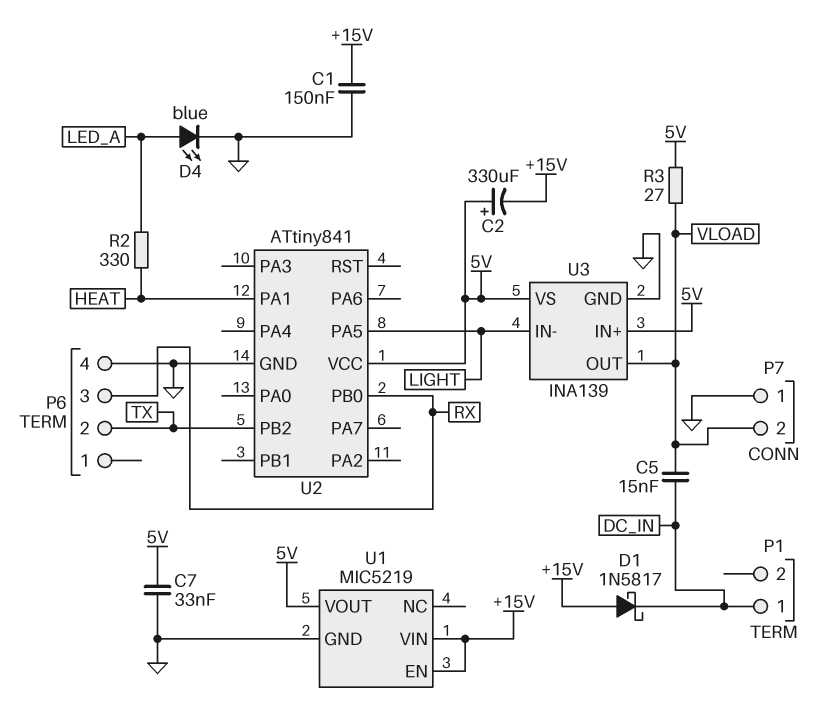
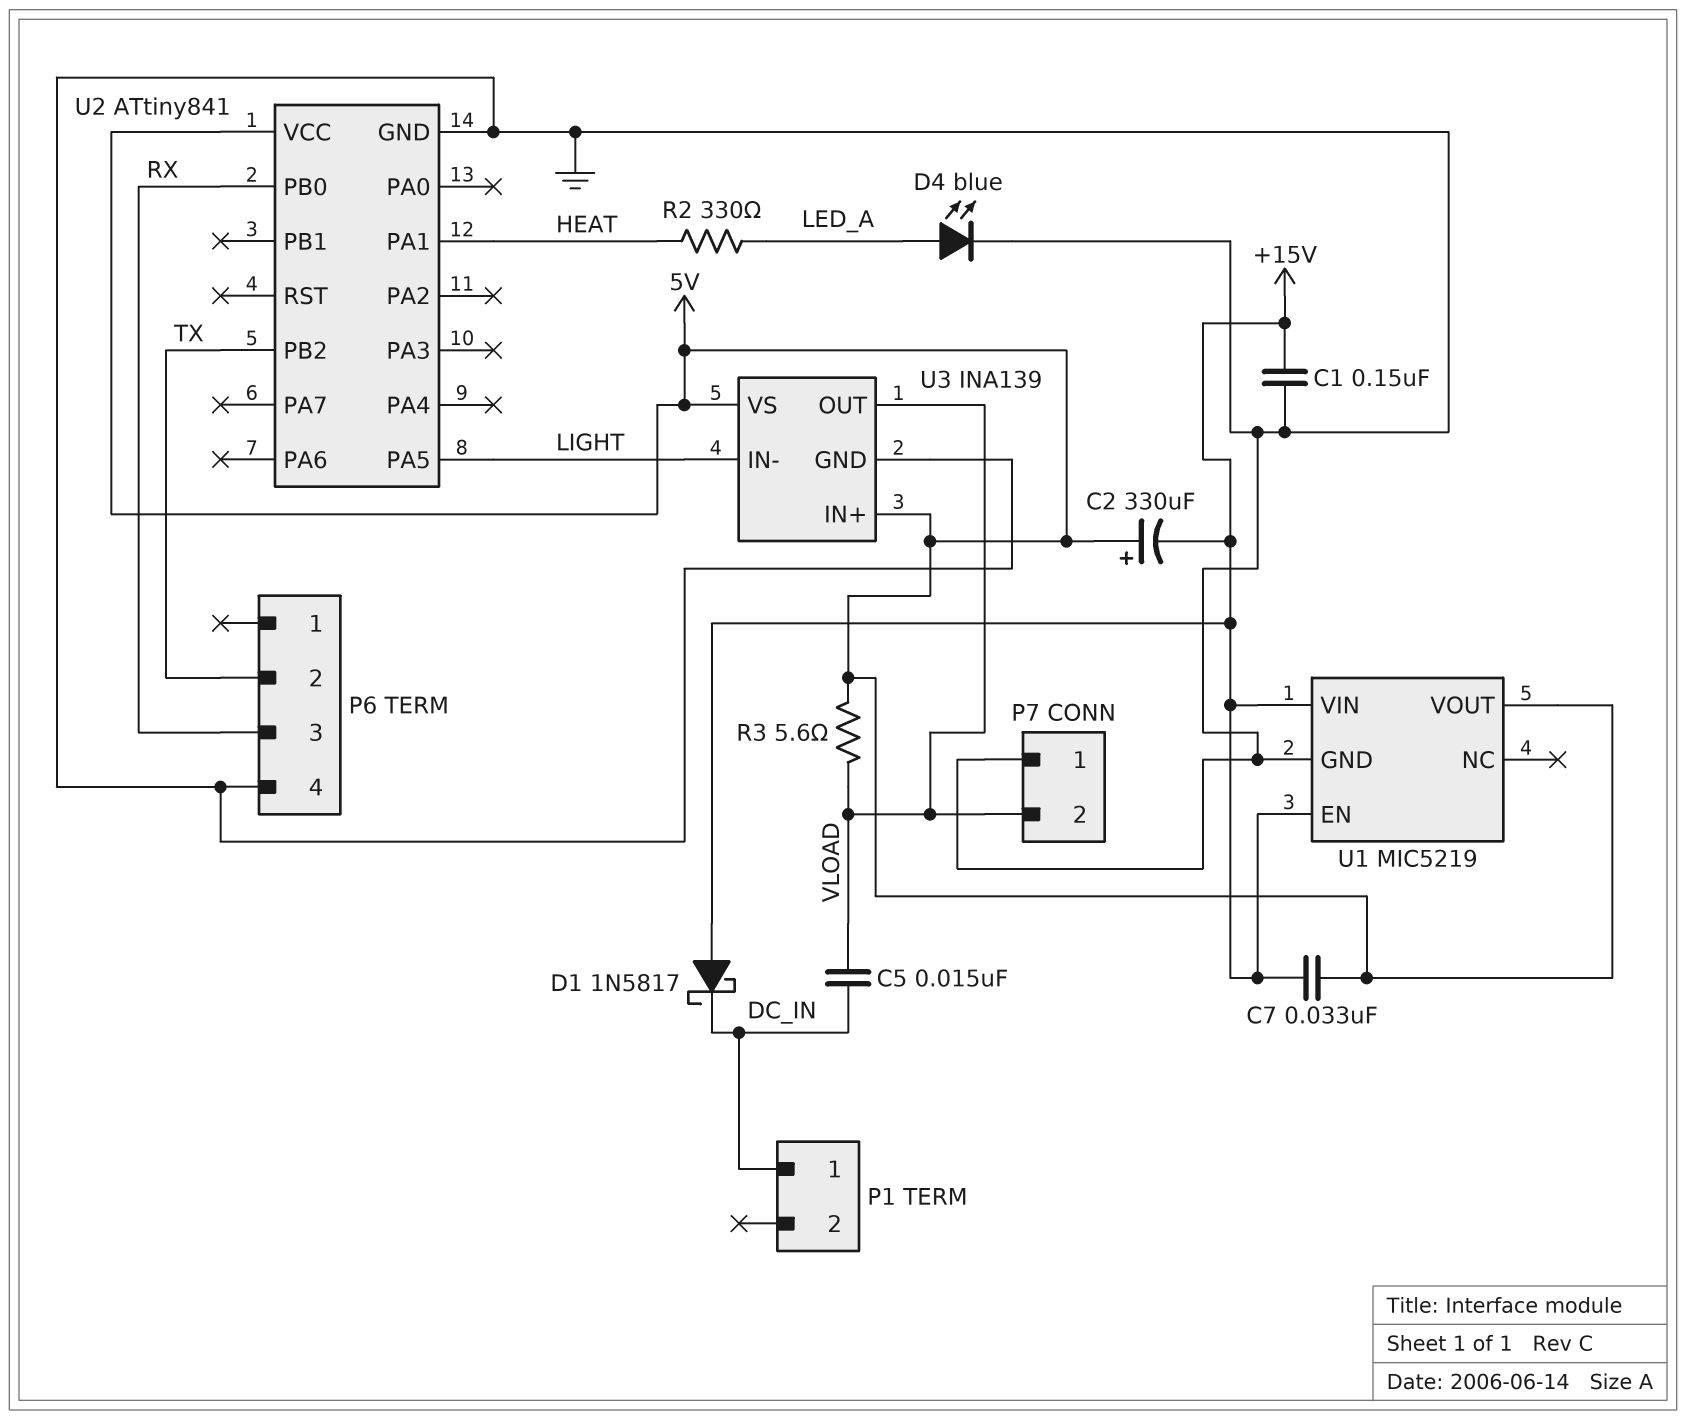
C7: 33nF (5V, GND) -> 33nF (+15V, 5V)
R3: 27 (5V, VLOAD) -> 5.6 (5V, VLOAD)

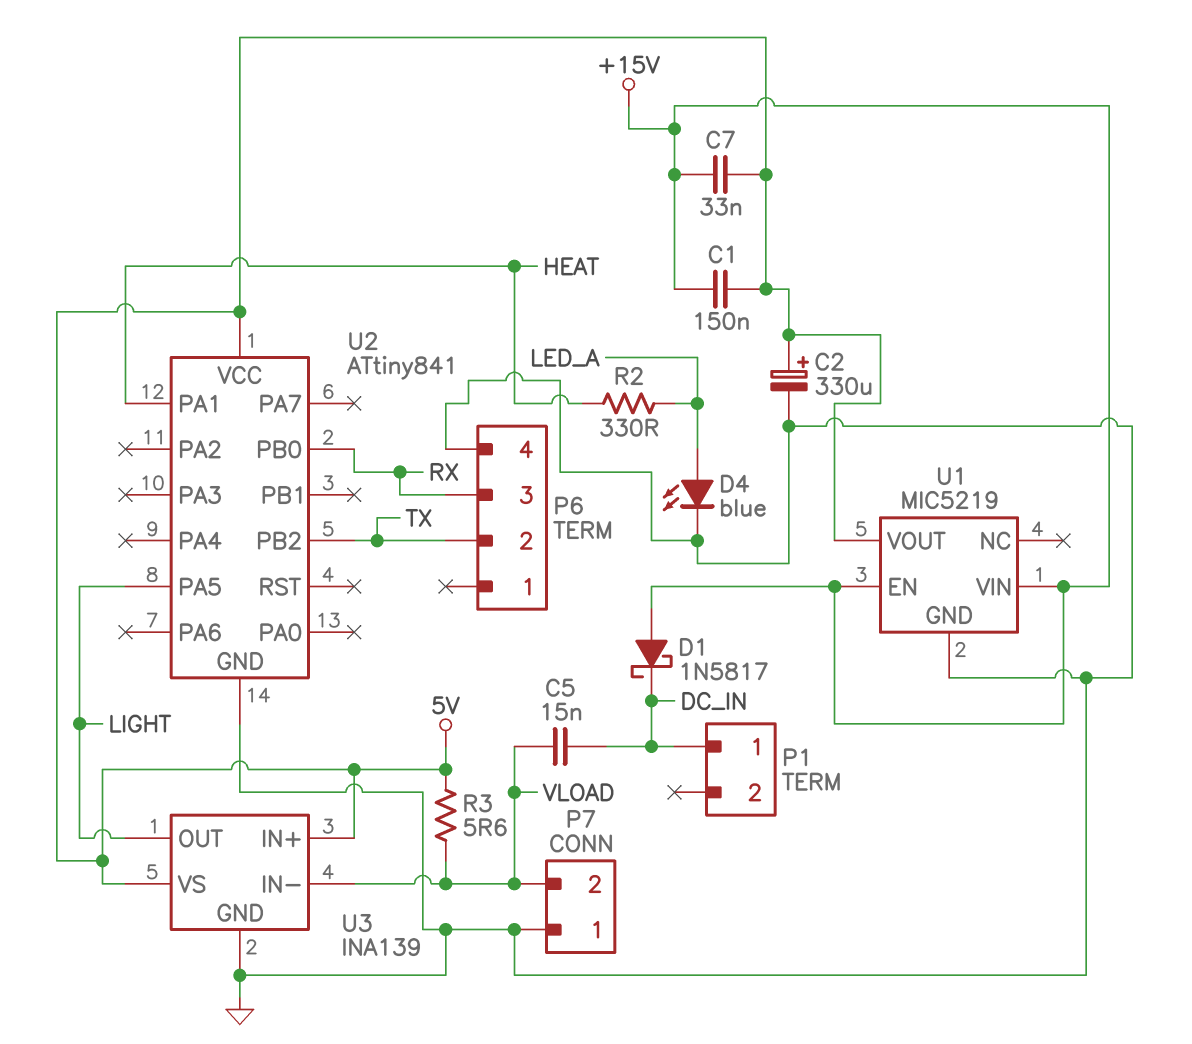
C1: 150nF (+15V, GND) -> 150nF (+15V, 5V)
C2: 330uF (plus 5V, minus +15V) -> 330uF (plus 5V, minus GND)
U3 pin IN-: LIGHT -> VLOAD
U3 pin OUT: VLOAD -> LIGHT

